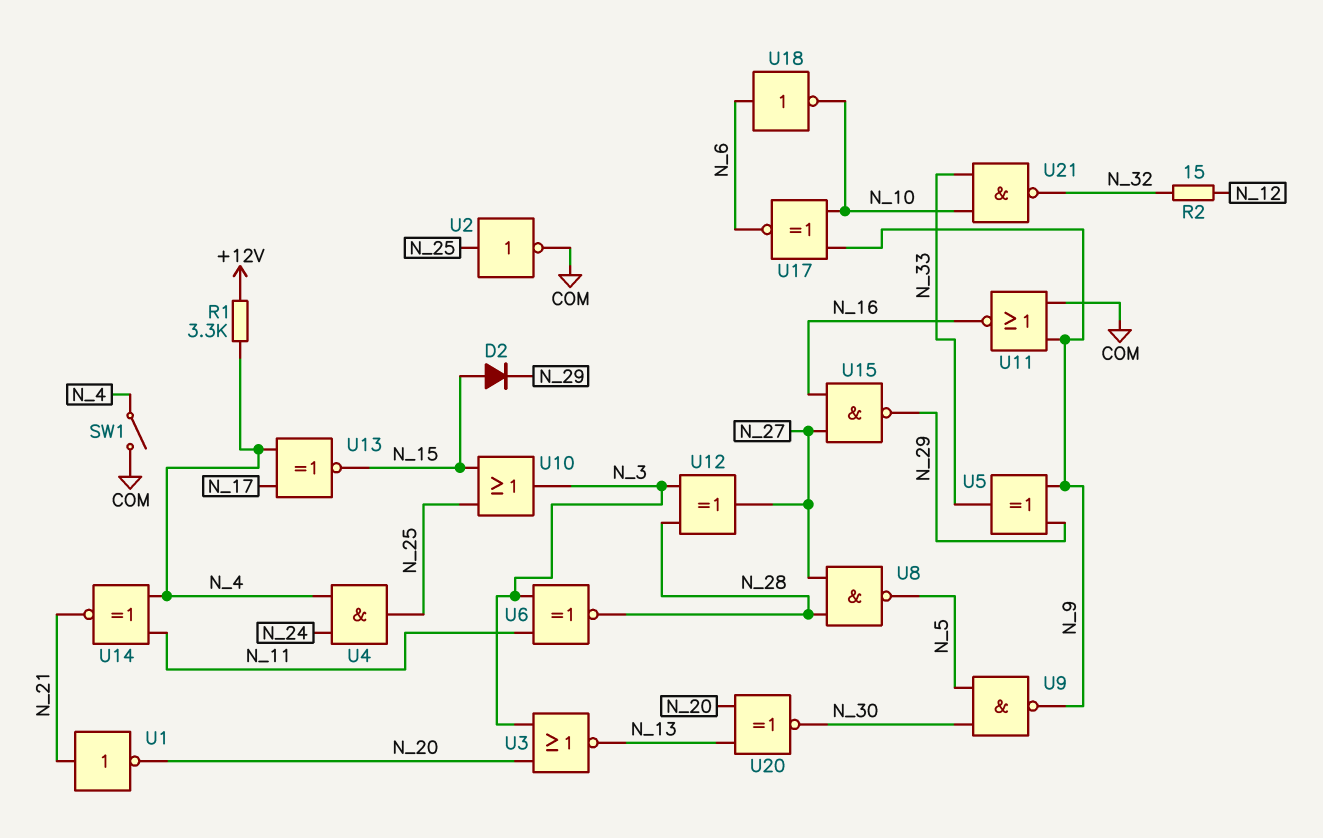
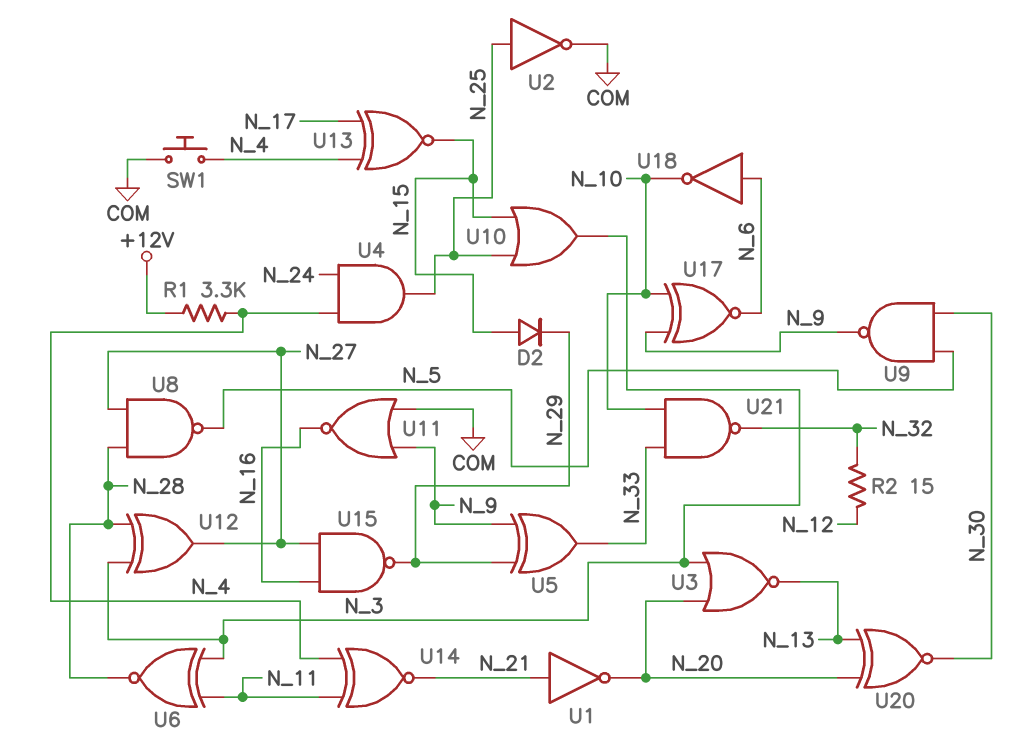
SW1: switch (COM, N_4) -> button (COM, N_4)

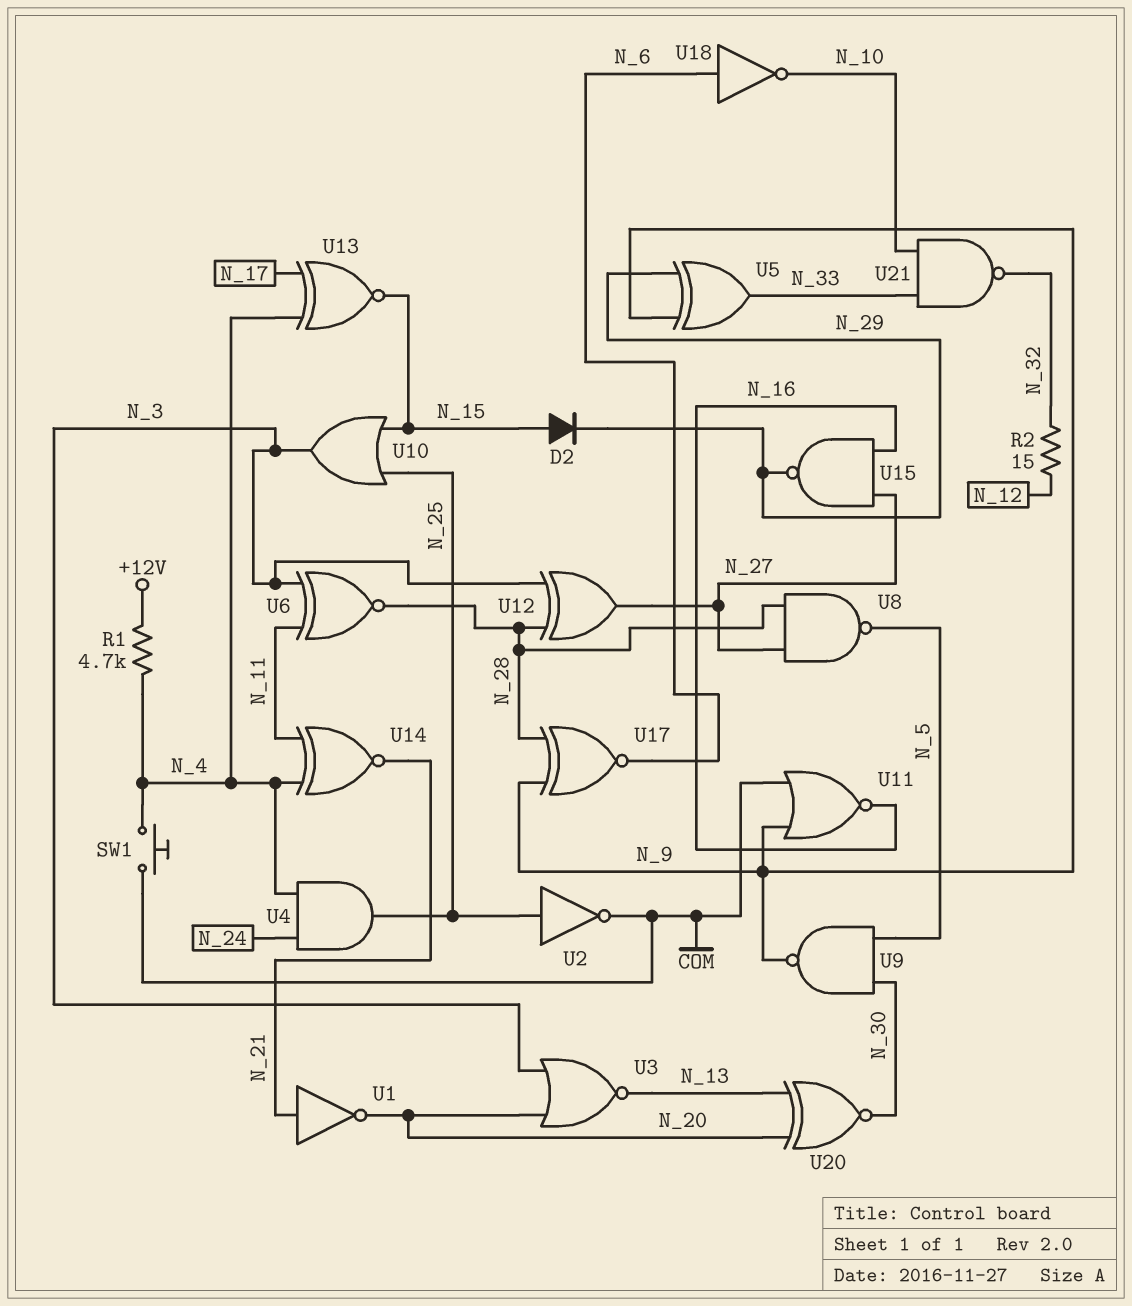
R1: 3.3k (+12V, N_4) -> 4.7k (+12V, N_4)
U17: XNOR (in N_9, in N_10, out N_6) -> XNOR (in N_9, in N_28, out N_6)

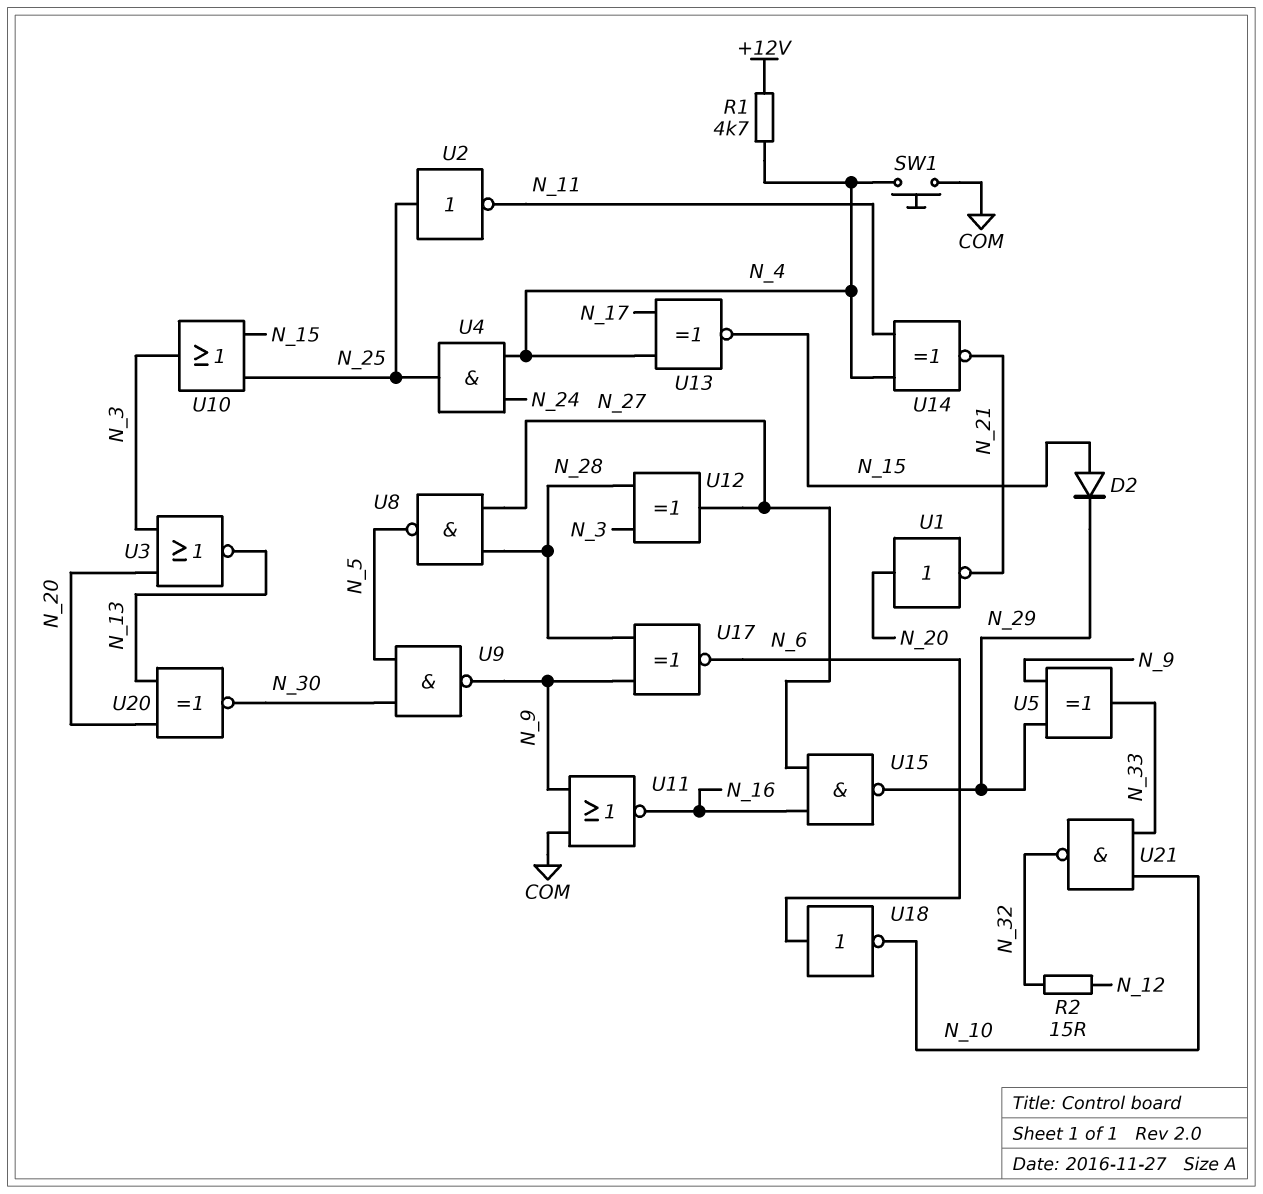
U1: NOT (in N_21, out N_20) -> NOT (in N_20, out N_21)
U2: NOT (in N_25, out COM) -> NOT (in N_25, out N_11)
U6: XNOR (in N_3, in N_11, out N_28) -> none

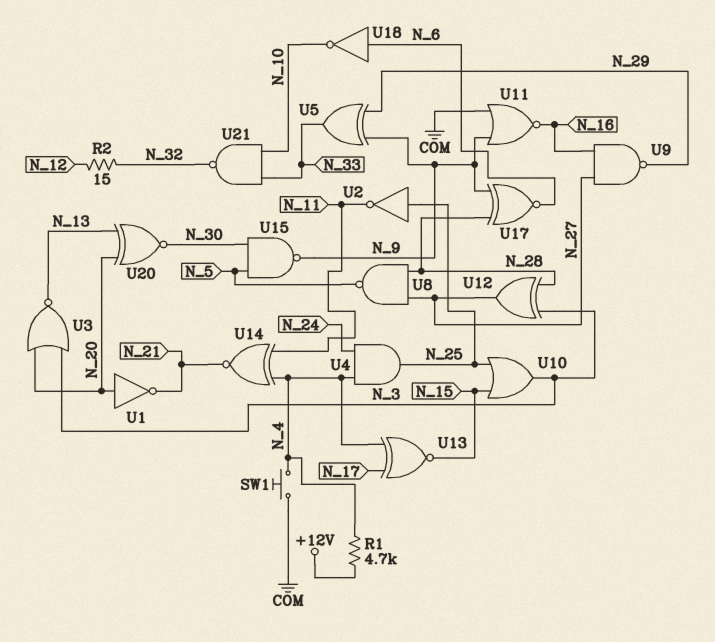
D2: diode (A N_15, K N_29) -> none
U9: NAND (in N_5, in N_30, out N_9) -> NAND (in N_16, in N_27, out N_29)
U15: NAND (in N_16, in N_27, out N_29) -> NAND (in N_5, in N_30, out N_9)

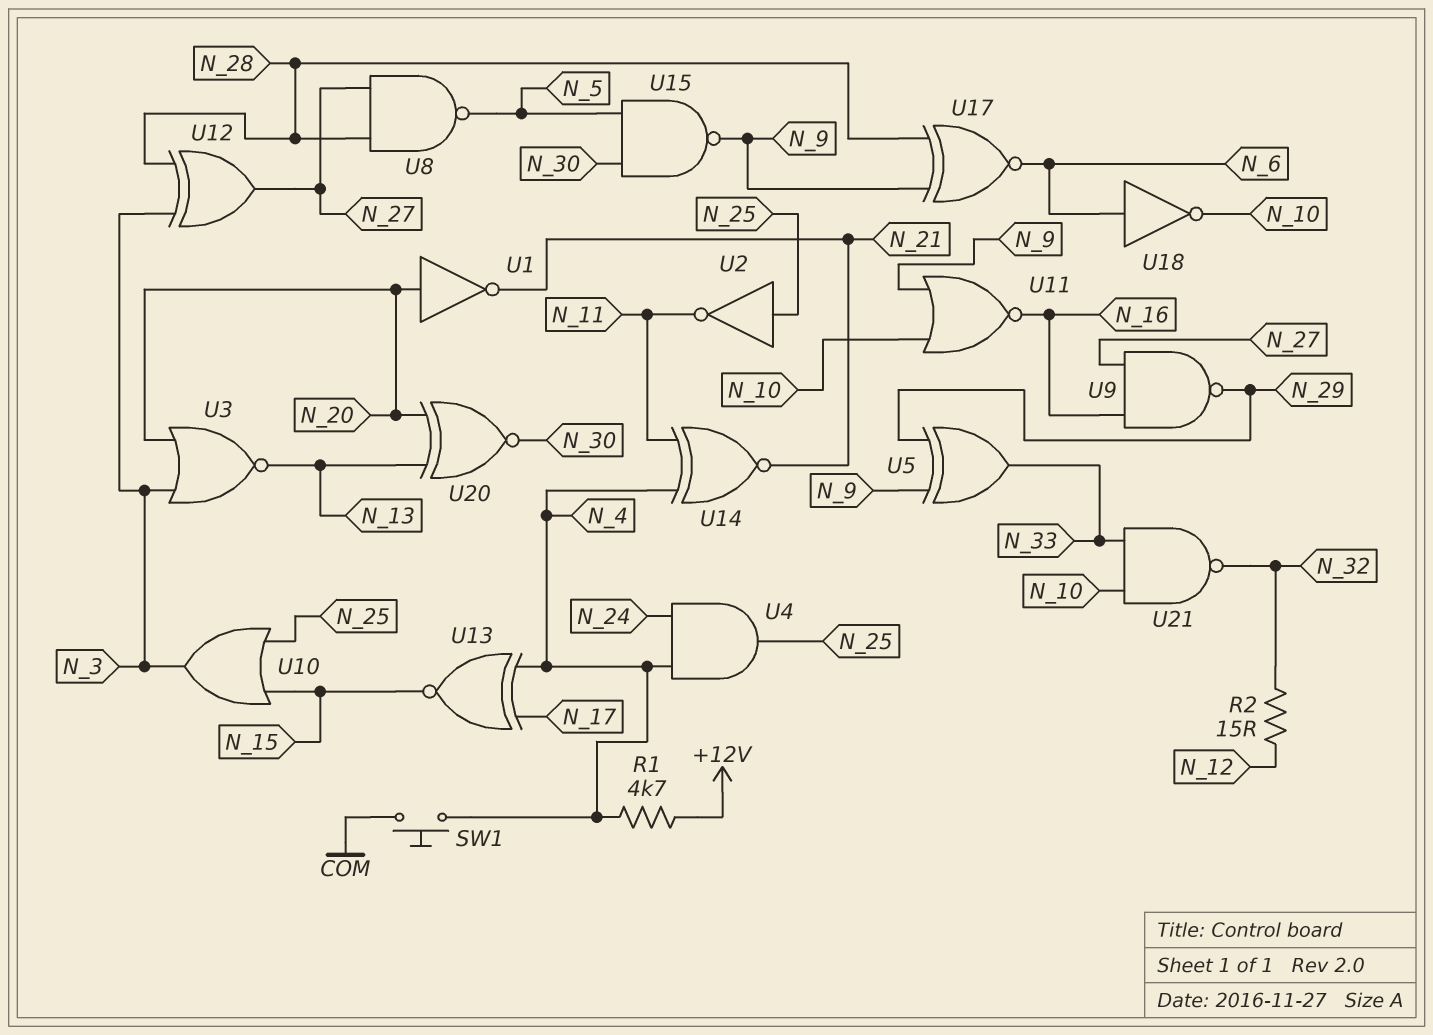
U11: NOR (in COM, in N_9, out N_16) -> NOR (in N_9, in N_10, out N_16)

